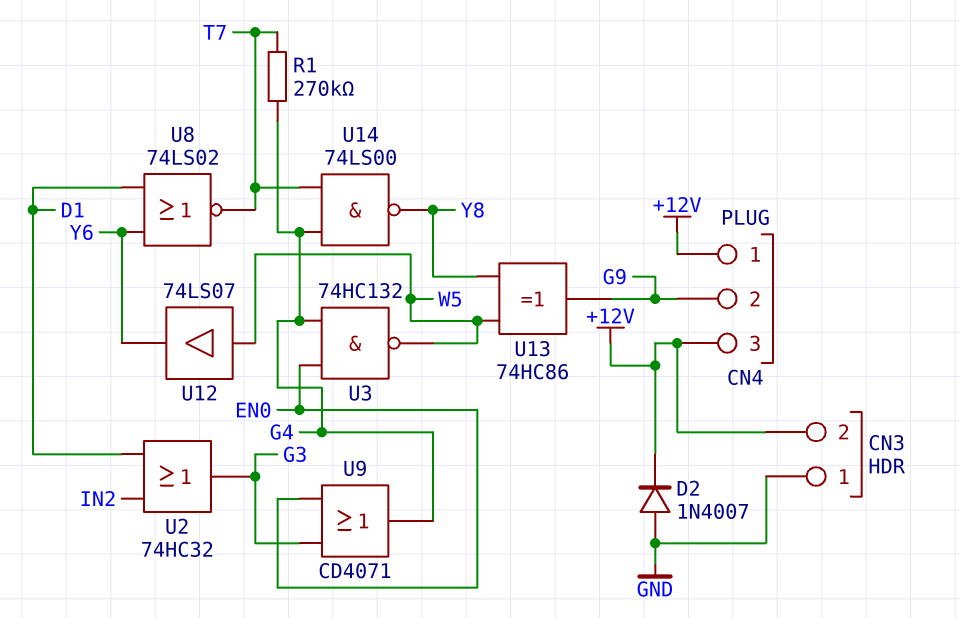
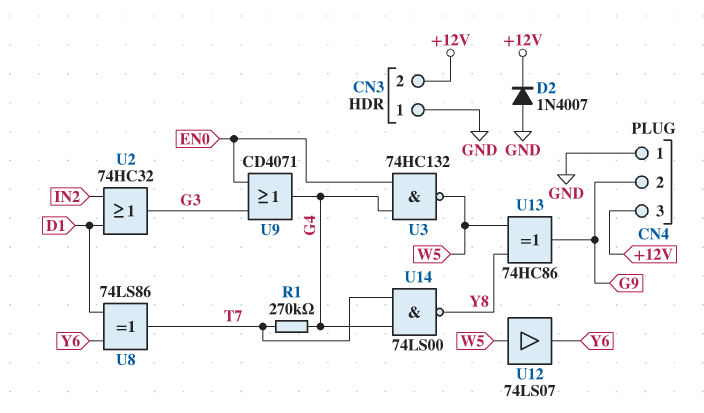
CN4 pin 1: +12V -> GND
U8: NOR 74LS02 (in D1, in Y6, out T7) -> XOR 74LS86 (in D1, in Y6, out T7)

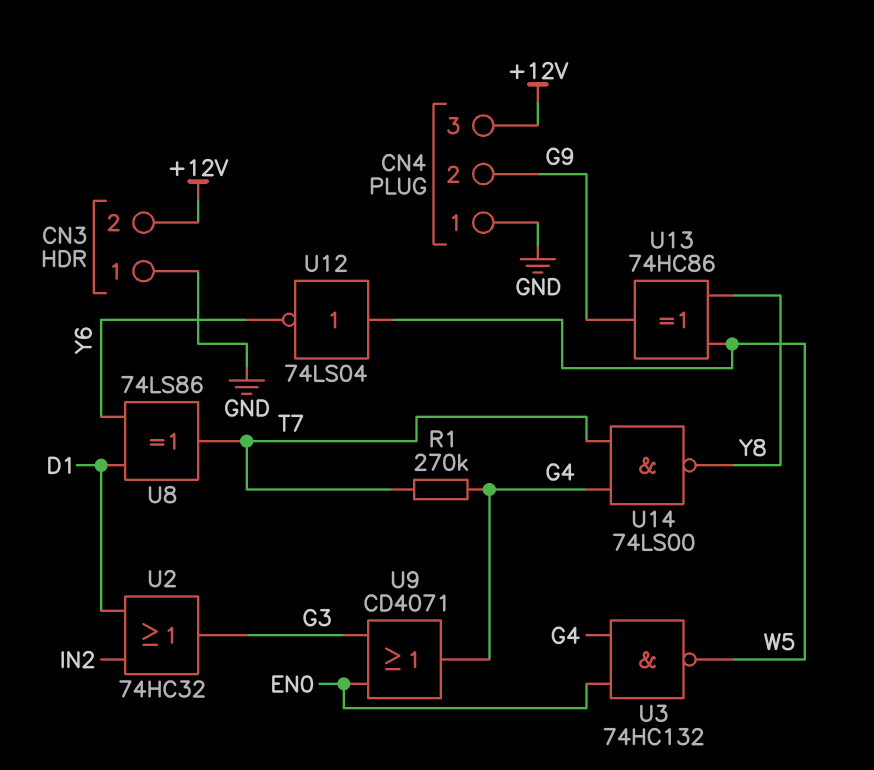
D2: diode 1N4007 (A GND, K +12V) -> none
U12: buffer 74LS07 (in W5, out Y6) -> NOT 74LS04 (in W5, out Y6)

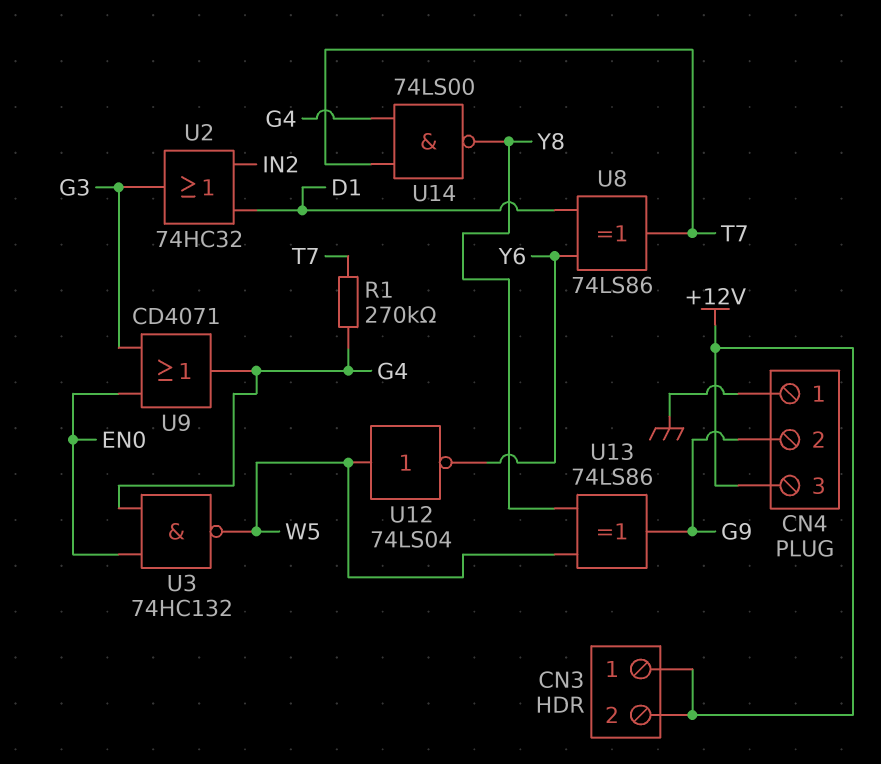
CN3 pin 1: GND -> +12V
U13: XOR 74HC86 (in W5, in Y8, out G9) -> XOR 74LS86 (in W5, in Y8, out G9)

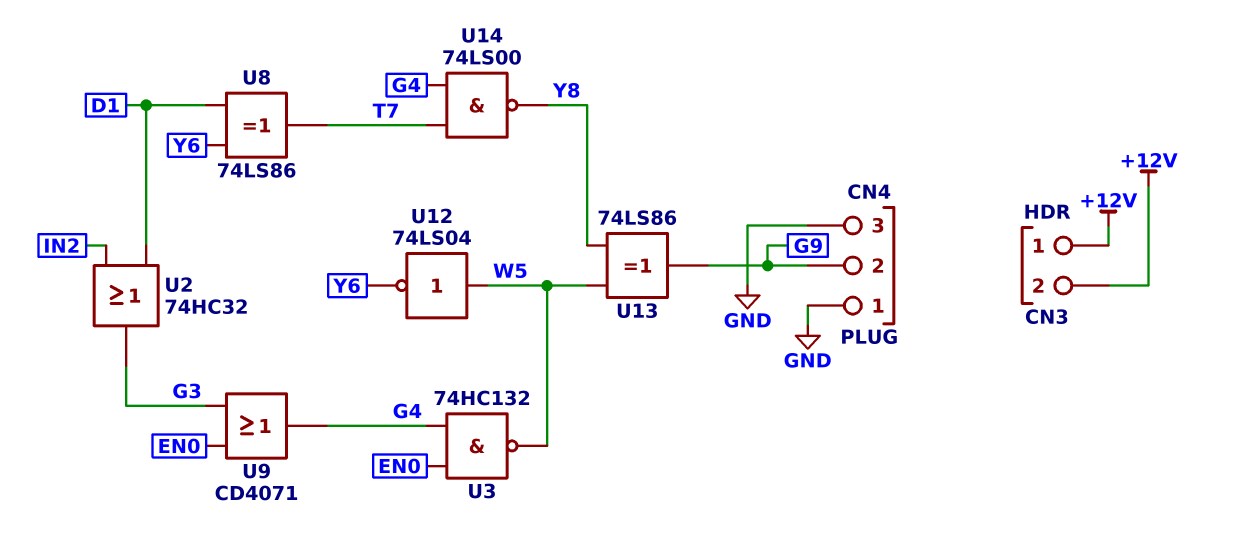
CN4 pin 3: +12V -> GND
R1: 270k (G4, T7) -> none

